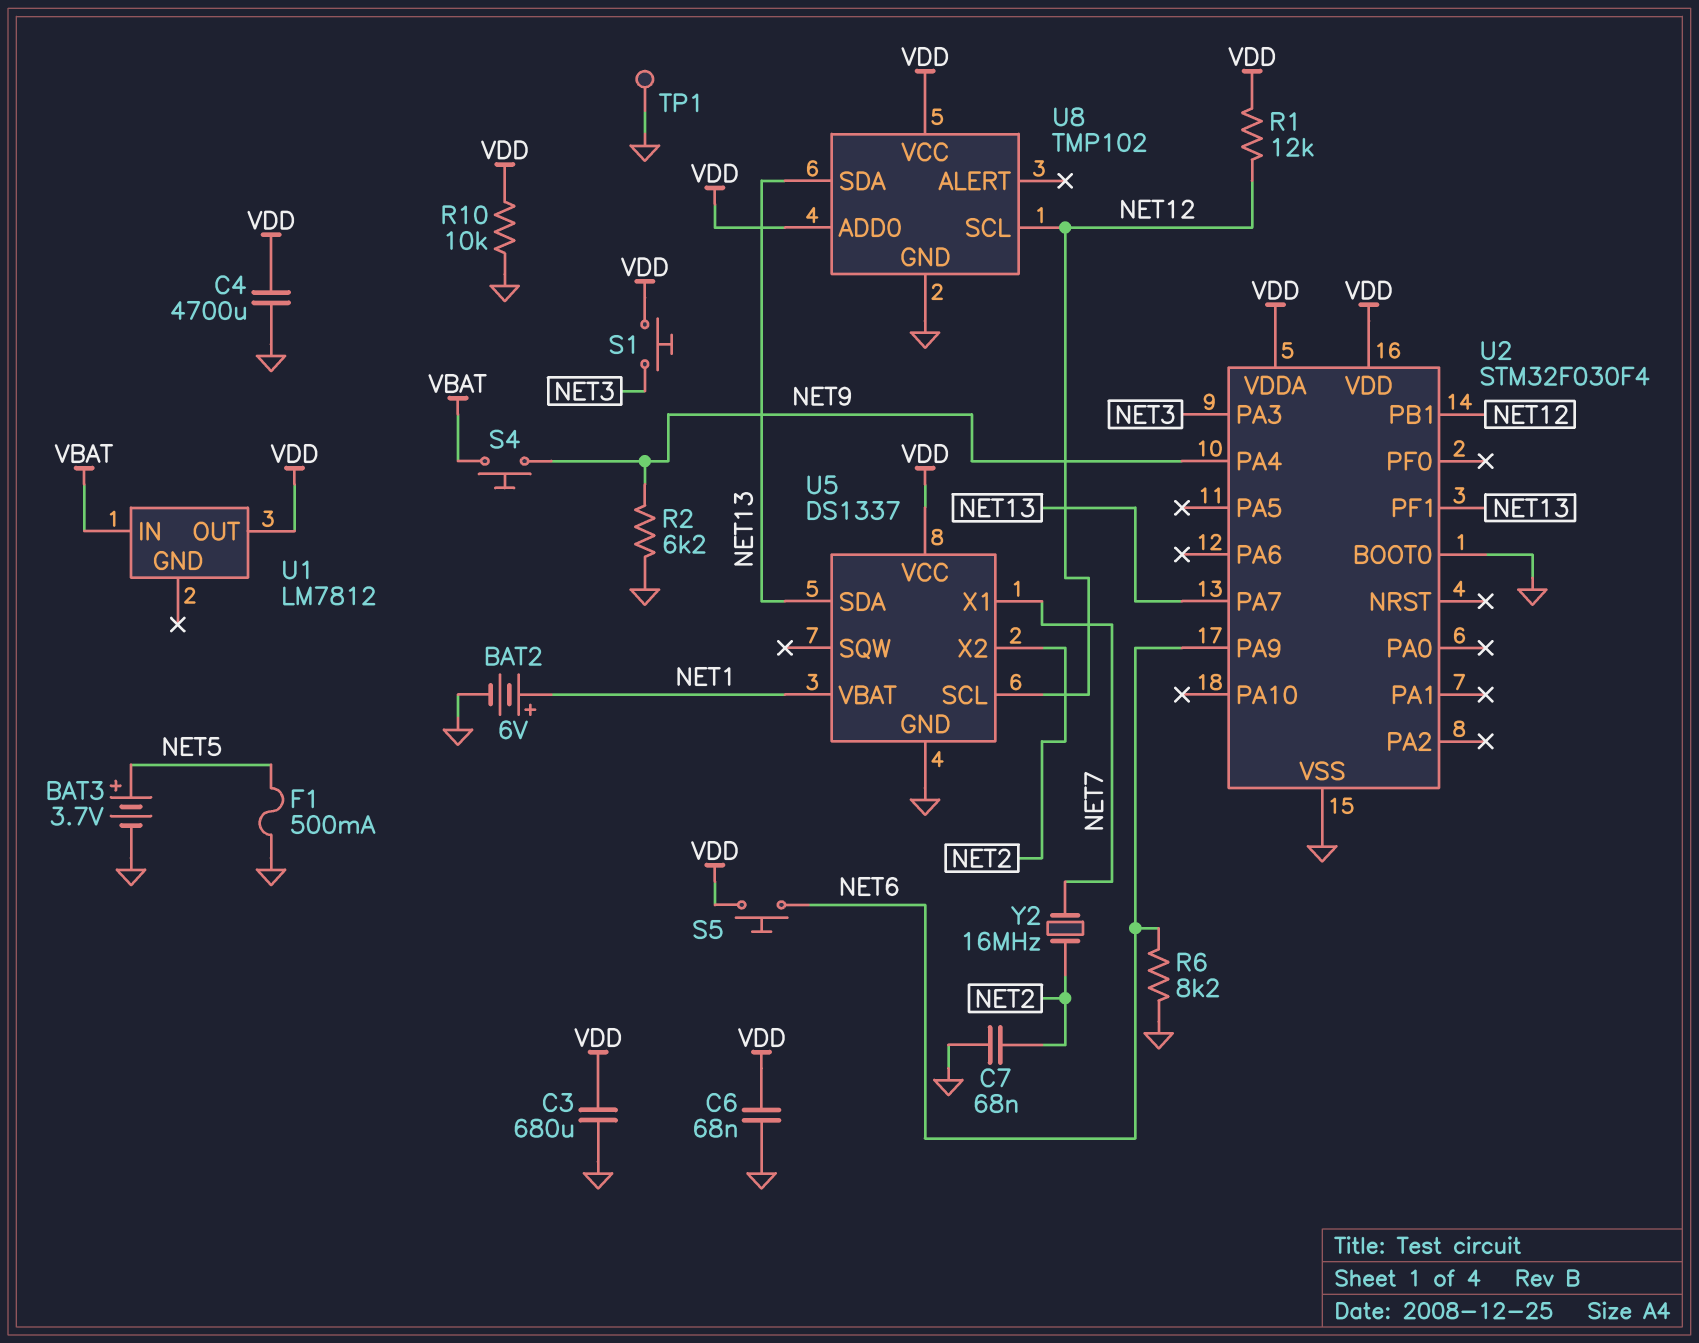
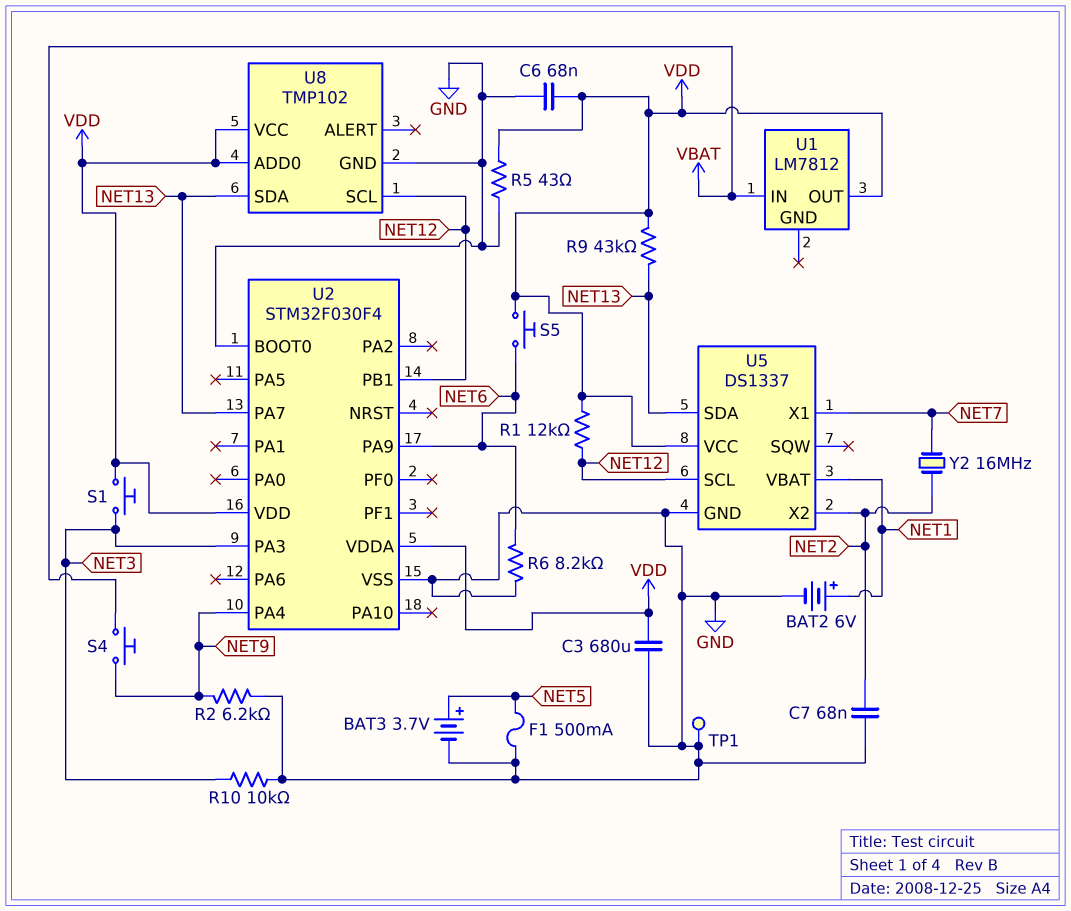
C4: 4700uF (GND, VDD) -> none
R5: none -> 43 (GND, VDD)
R9: none -> 43k (NET13, VDD)
R10: 10k (GND, VDD) -> 10k (GND, NET3)
U2 pin PF1: NET13 -> none

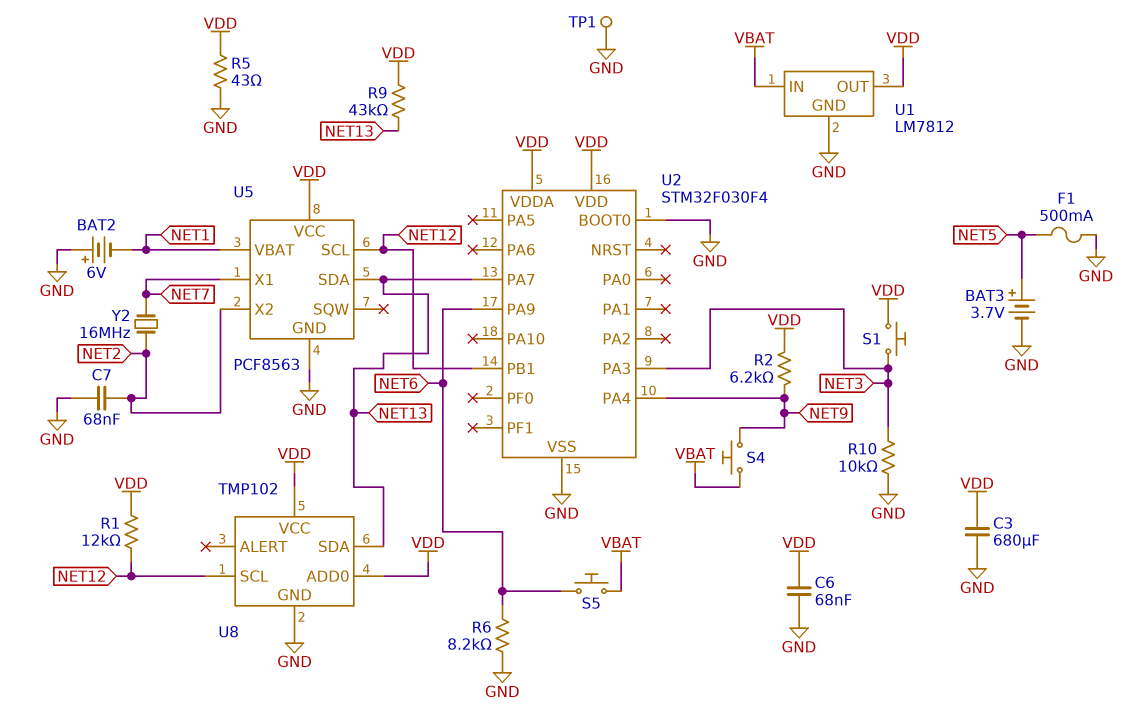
BAT2: 6V (plus NET1, minus GND) -> 6V (plus GND, minus NET1)
R2: 6.2k (GND, NET9) -> 6.2k (NET9, VDD)
S5: button (NET6, VDD) -> button (NET6, VBAT)
U1 pin GND: none -> GND
U5: DS1337 -> PCF8563

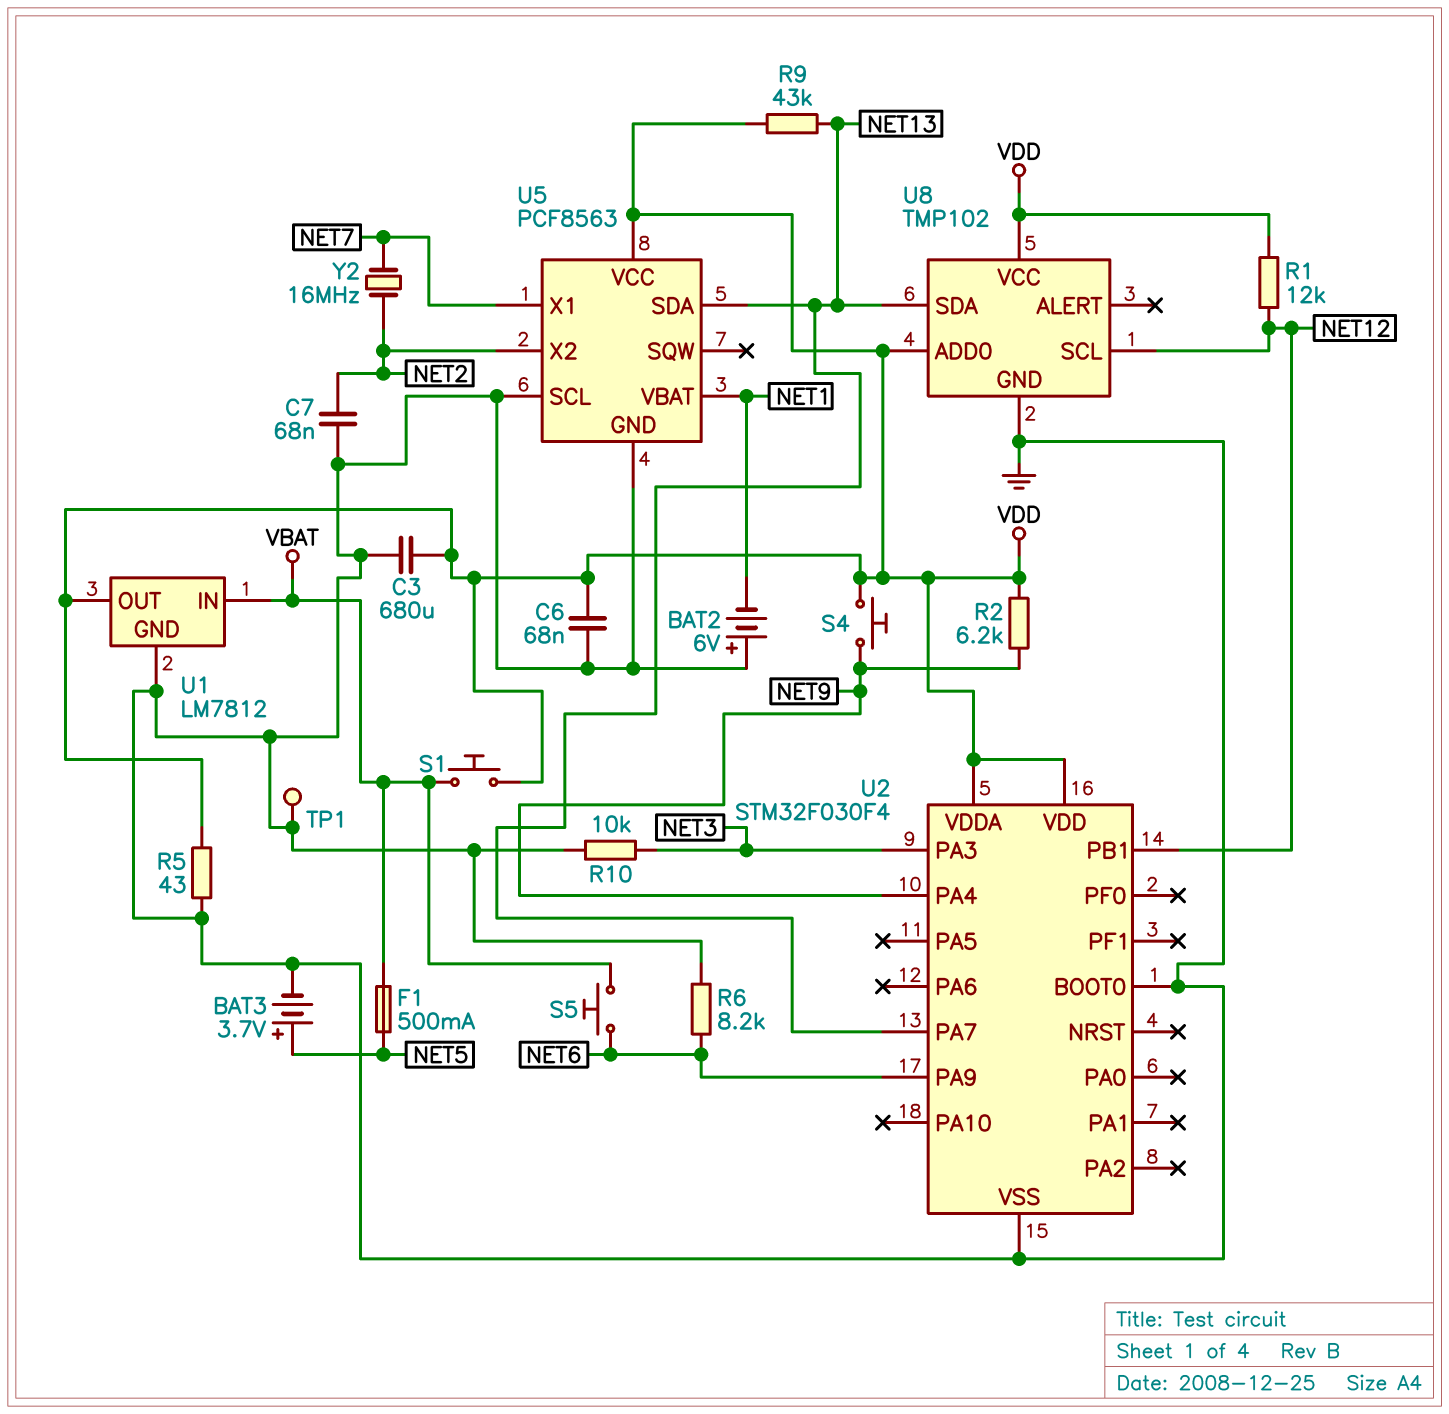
F1: 500mA (GND, NET5) -> 500mA (NET5, VBAT)
S1: button (NET3, VDD) -> button (VBAT, VDD)
S4: button (NET9, VBAT) -> button (NET9, VDD)
U5 pin SCL: NET12 -> GND

